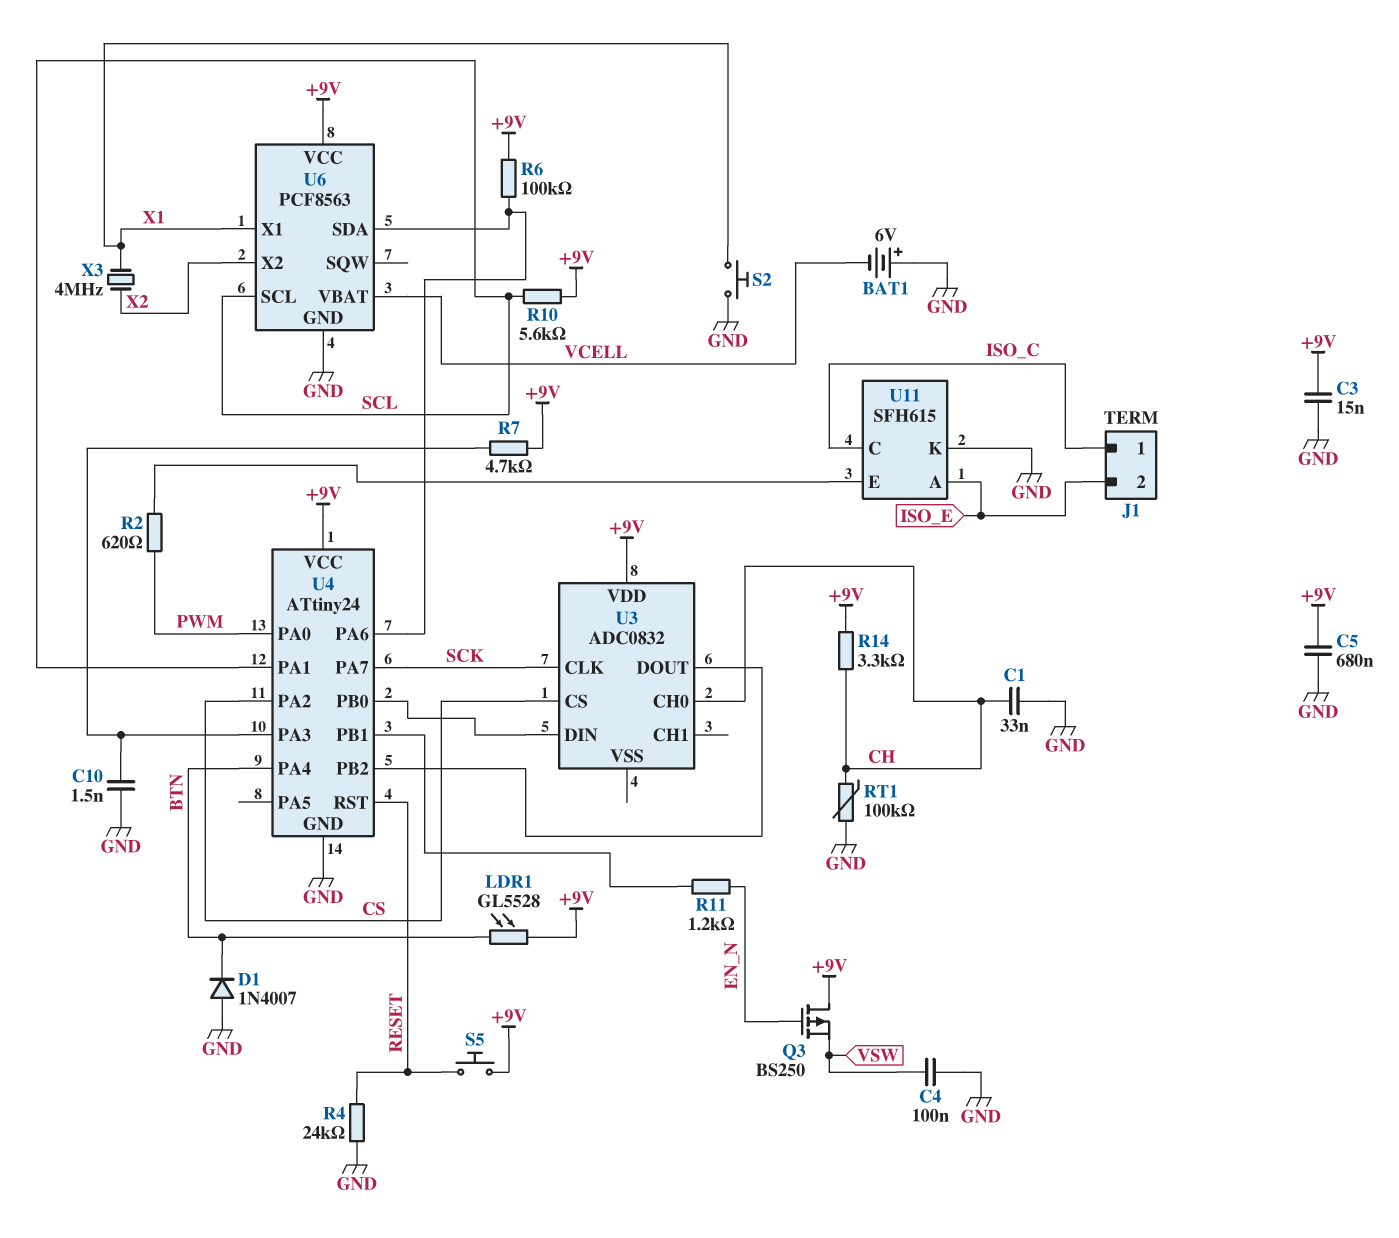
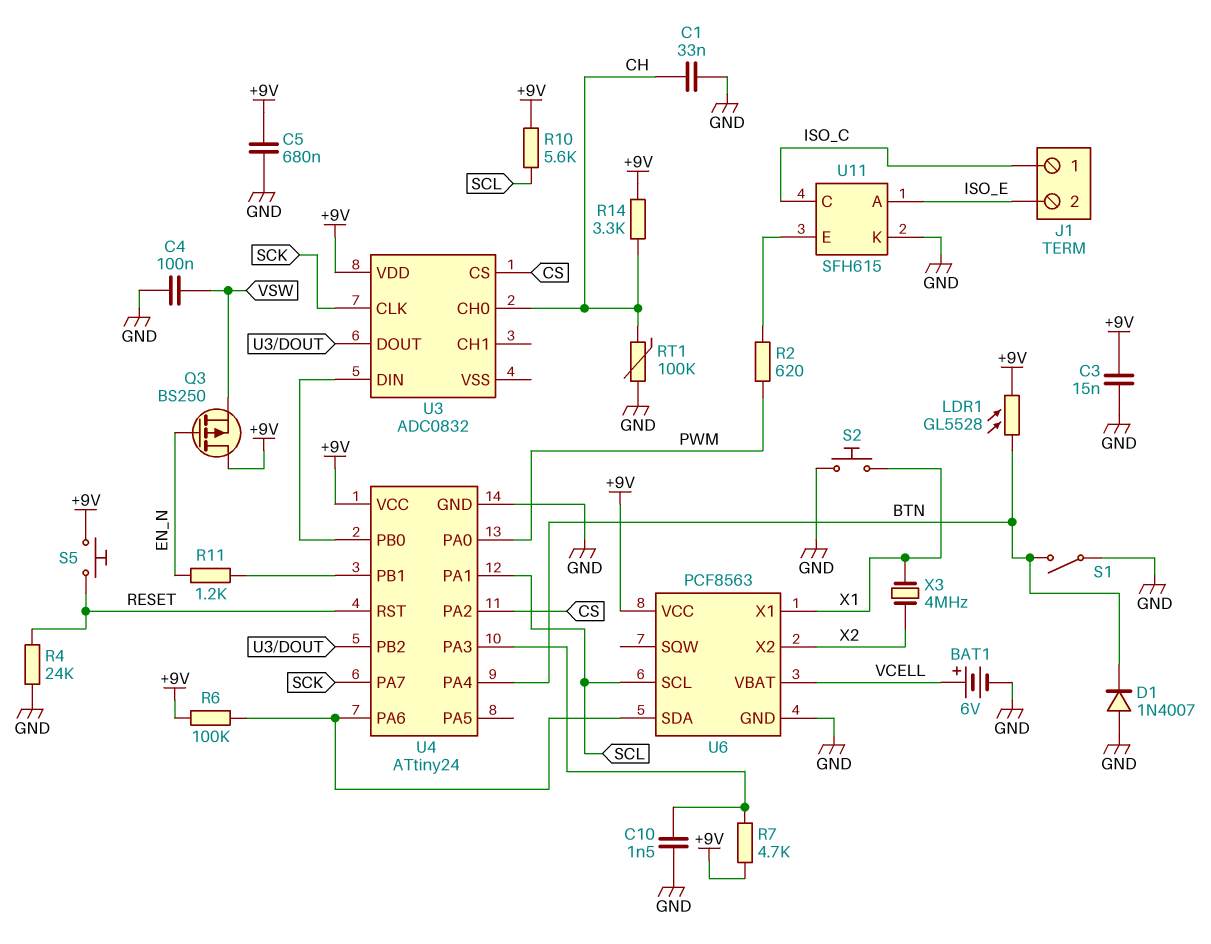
BAT1: 6V (plus GND, minus VCELL) -> 6V (plus VCELL, minus GND)
S1: none -> switch (BTN, GND)

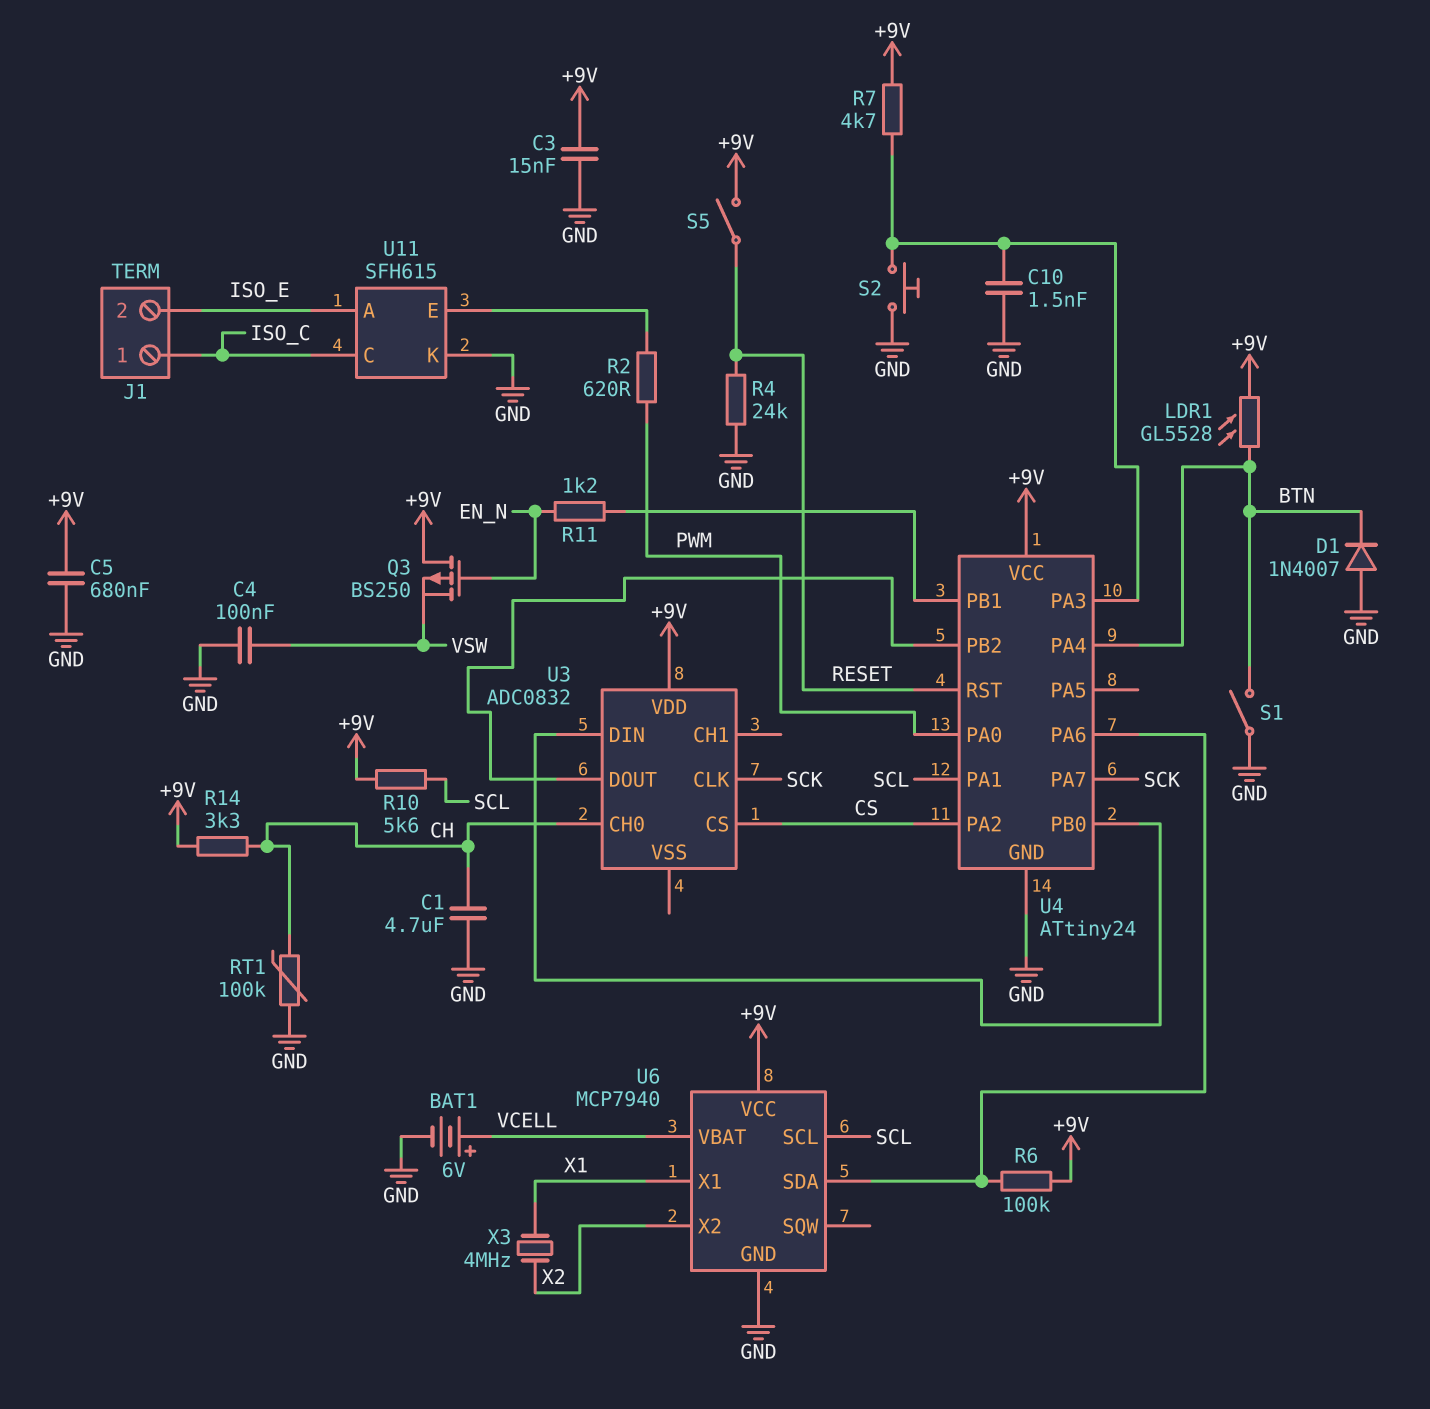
C1: 33nF (CH, GND) -> 4.7uF (CH, GND)
S2: button (GND, X1) -> button (GND, U4/PA3)
S5: button (+9V, RESET) -> switch (+9V, RESET)
U6: PCF8563 -> MCP7940

